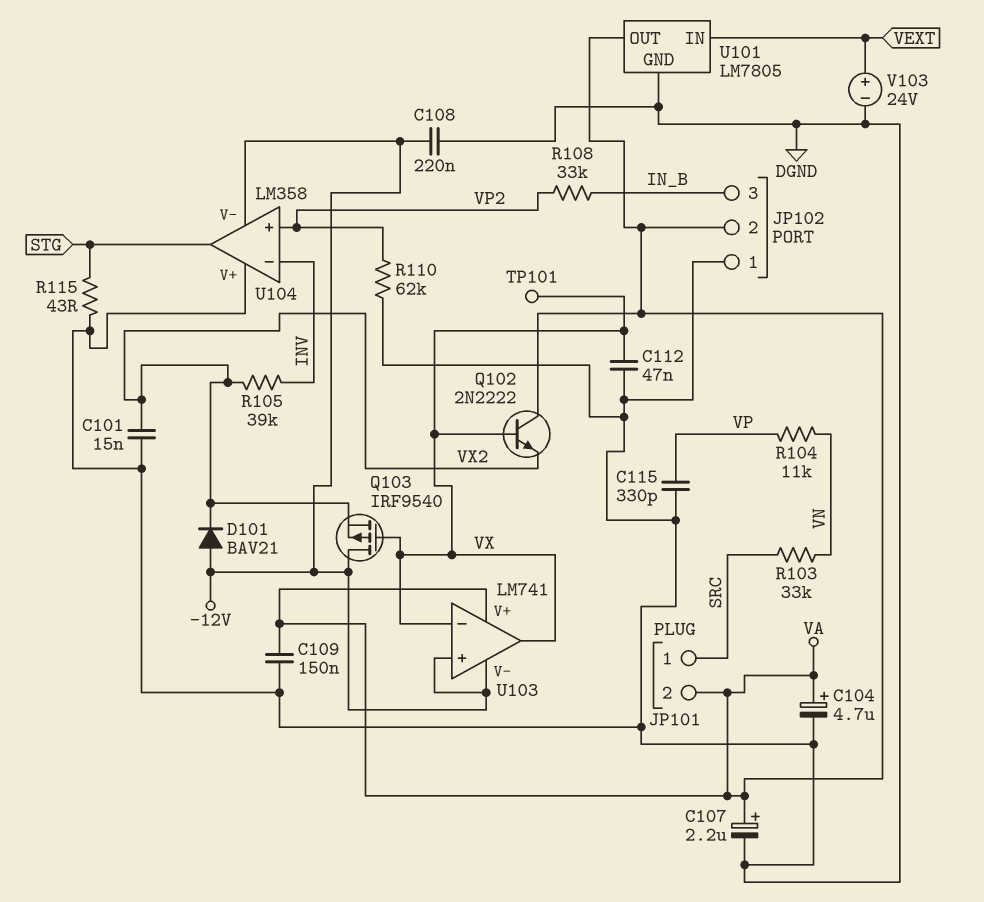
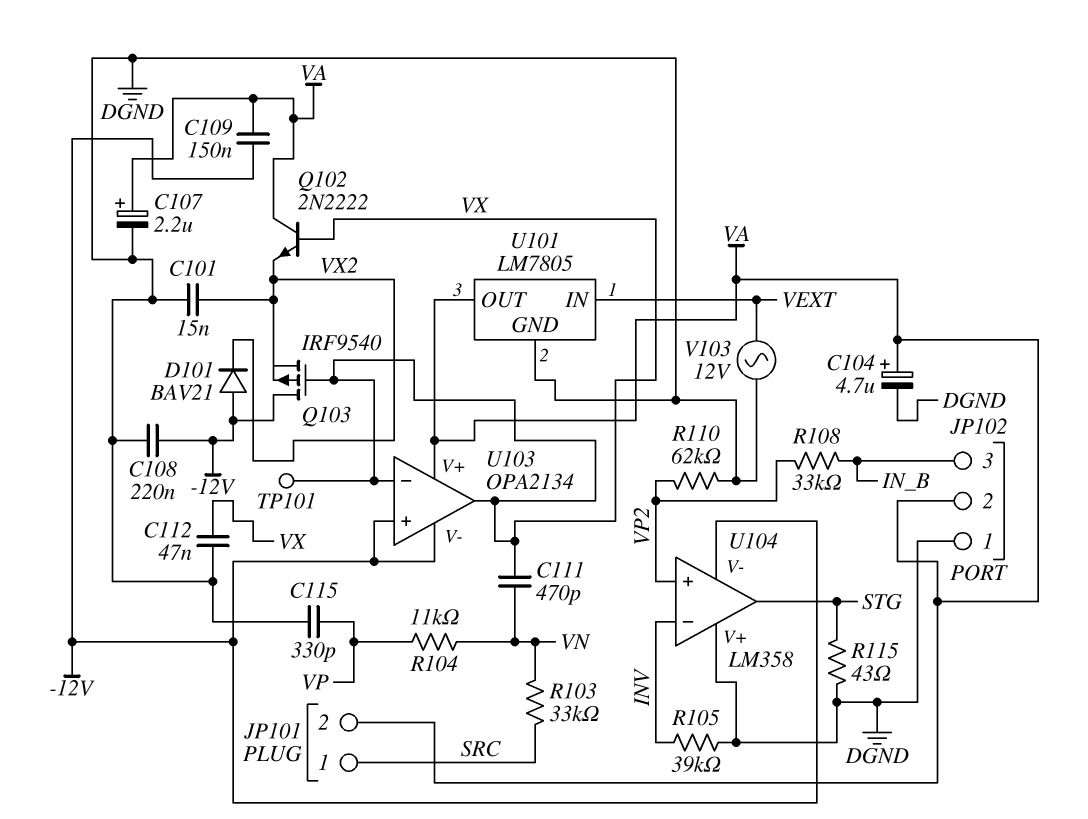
C109: 150nF (DGND, VA) -> 150nF (-12V, VA)
C111: none -> 470pF (VN, VX)
R105: 39k (INV, VX2) -> 39k (DGND, INV)
U103: LM741 -> OPA2134
V103: 24V (plus VEXT, minus DGND) -> AC 12V (DGND, VEXT)

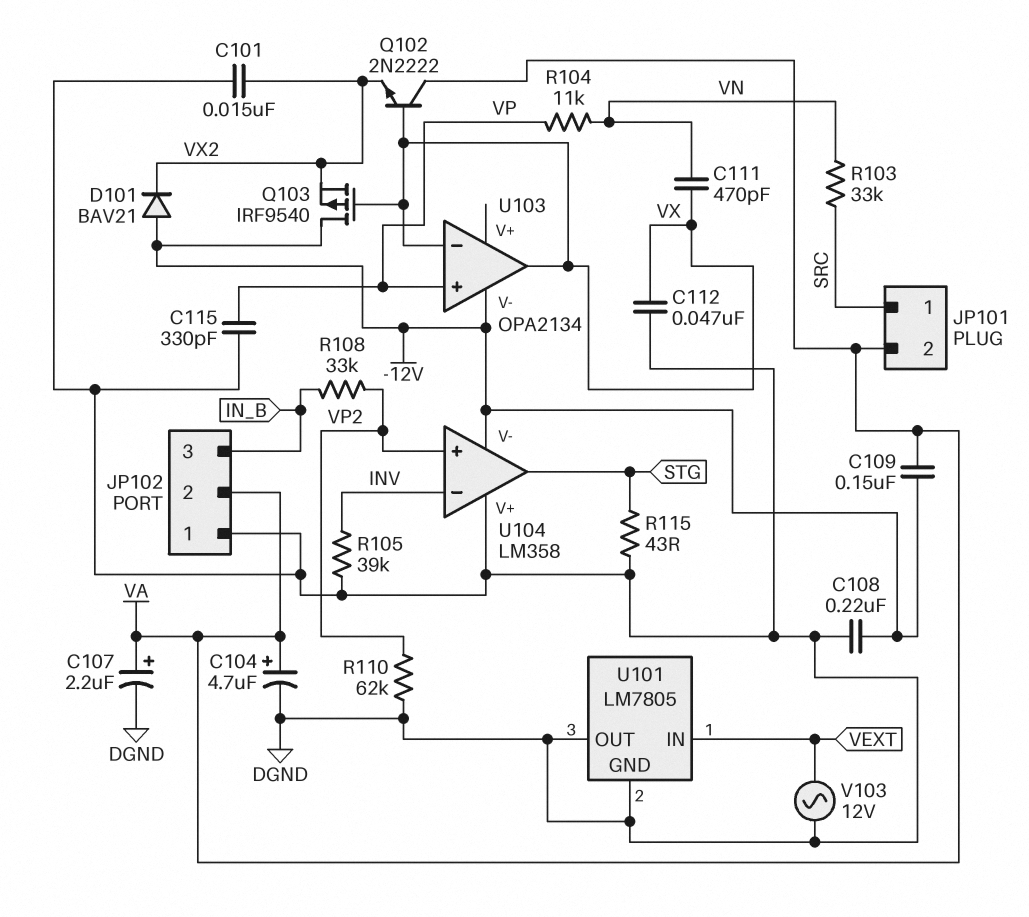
TP101: test point (VX) -> none
U101 pin OUT: VA -> DGND
U103 pin V+: VA -> none
U103 pin in+: -12V -> VP

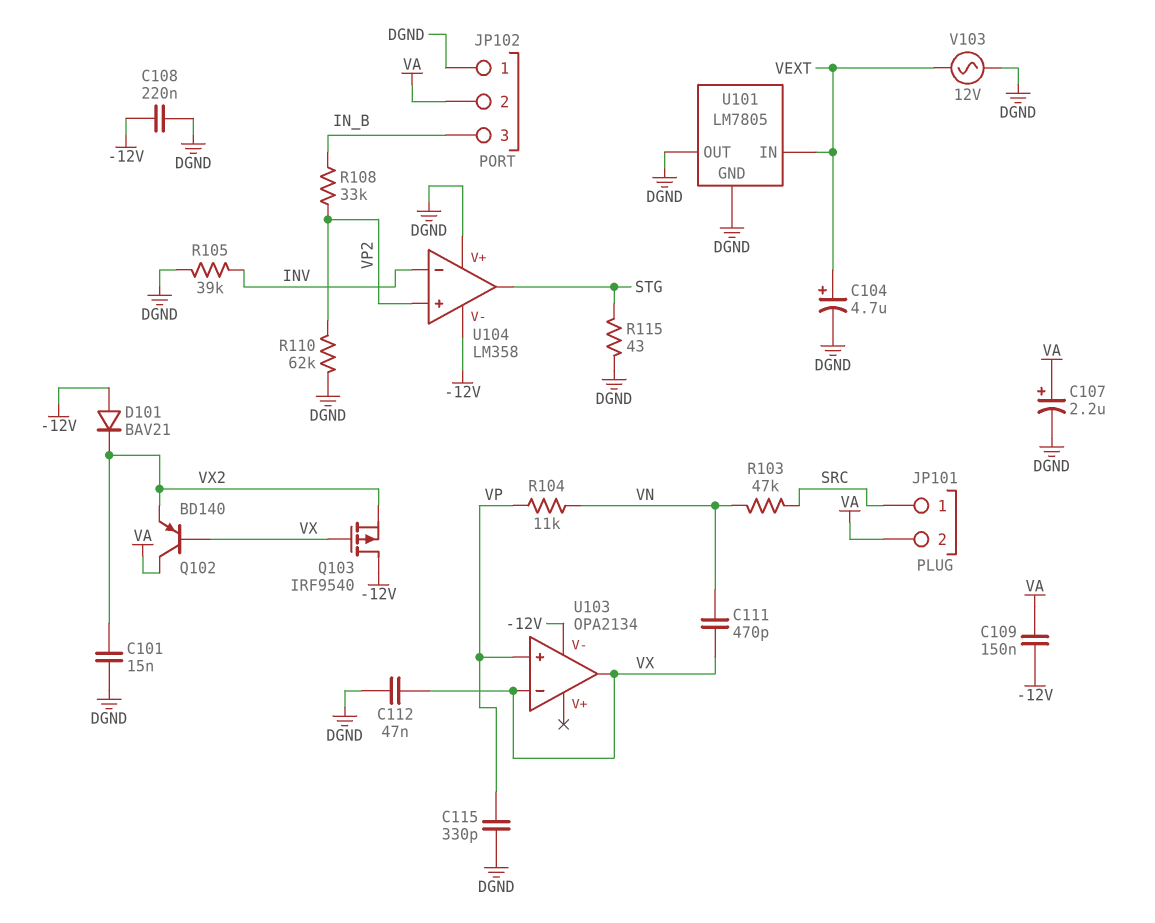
C104: 4.7uF (plus VA, minus DGND) -> 4.7uF (plus VEXT, minus DGND)
Q102: NPN 2N2222 (B VX, C VA, E VX2) -> PNP BD140 (B VX, C VA, E VX2)
R103: 33k (SRC, VN) -> 47k (SRC, VN)

